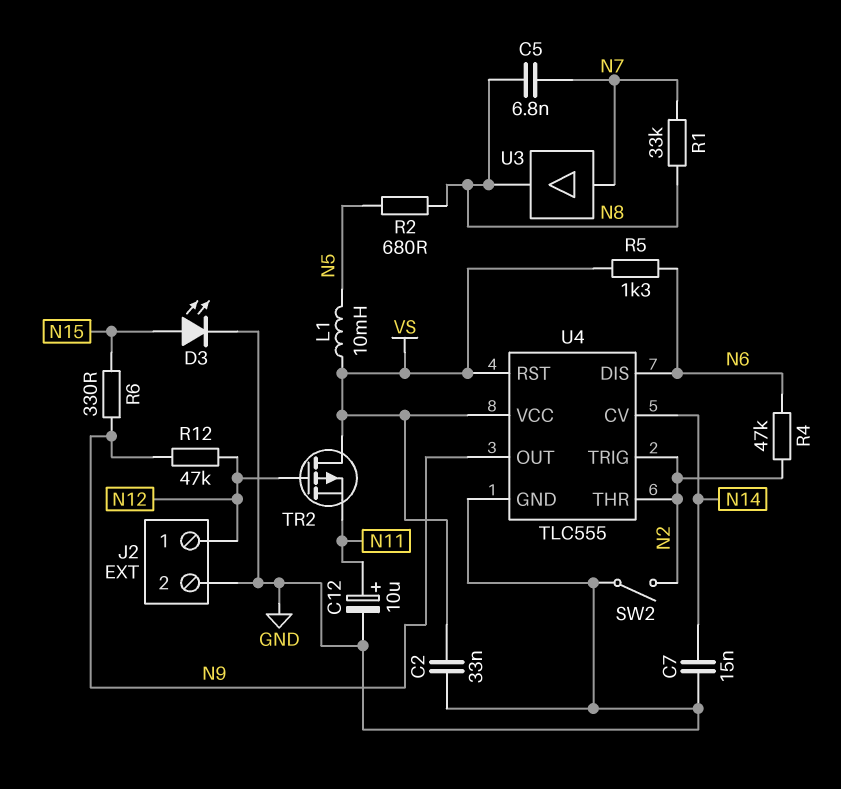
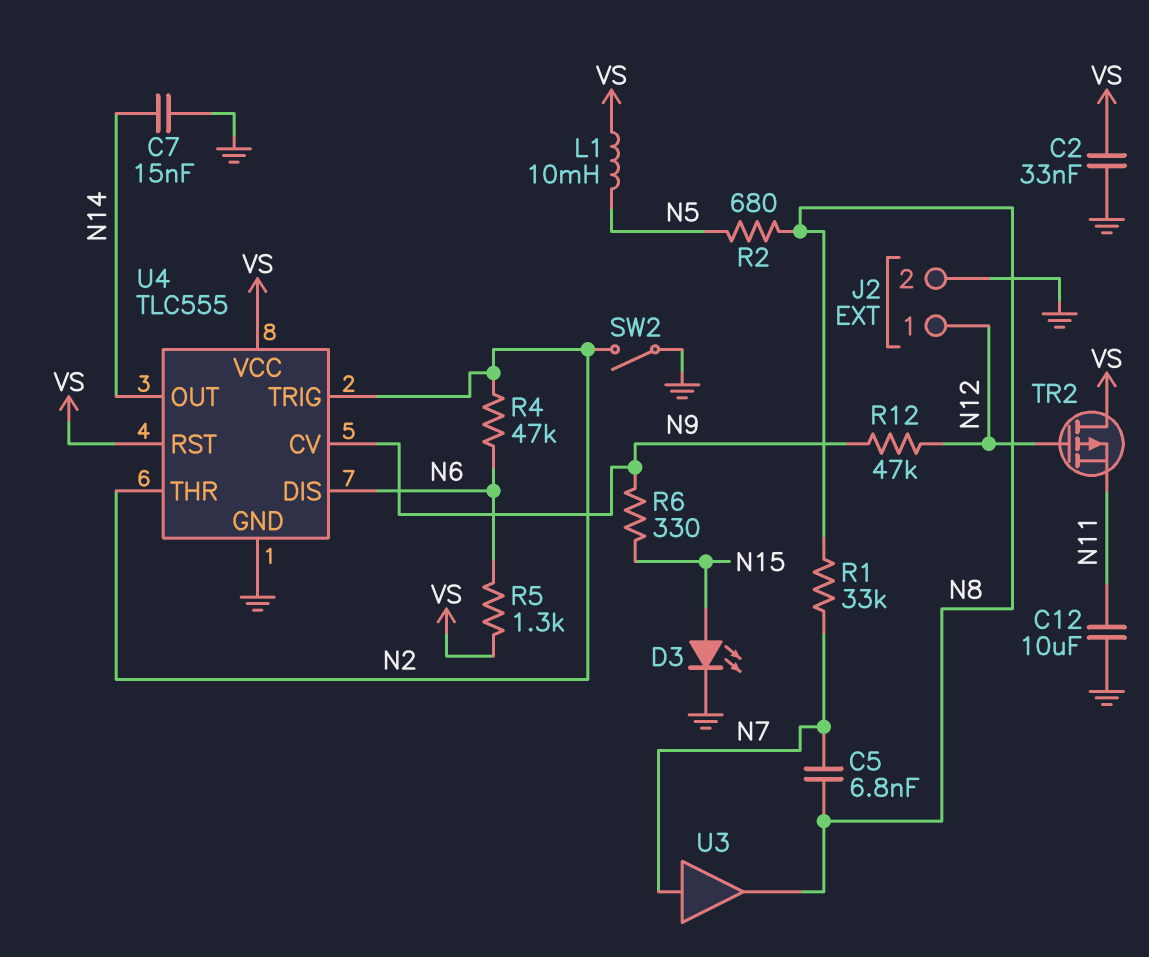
C12: 10uF (plus N11, minus GND) -> 10uF (GND, N11)
U4 pin CV: N14 -> N9
U4 pin OUT: N9 -> N14

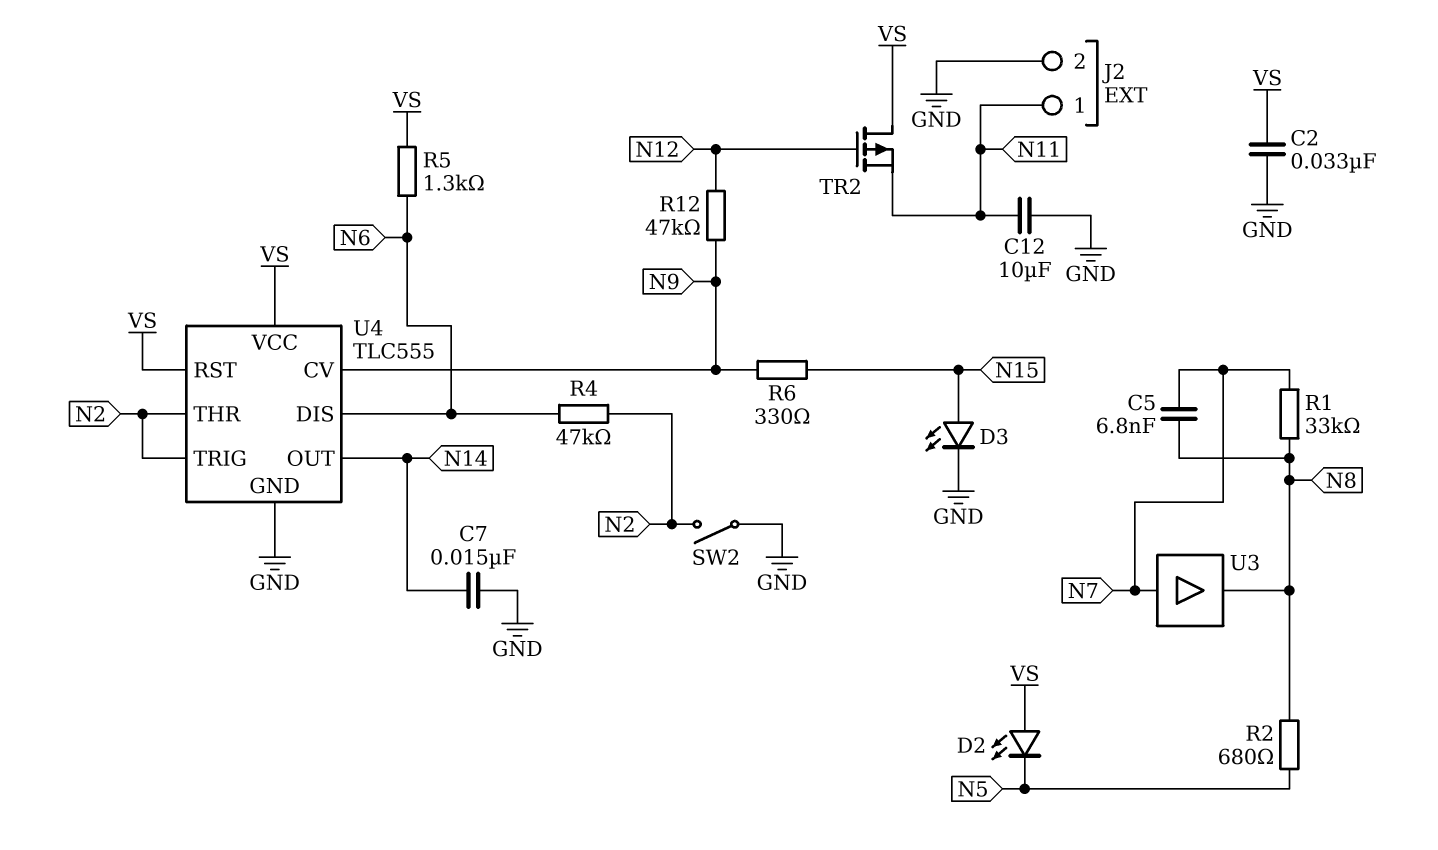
D2: none -> LED (A VS, K N5)
J2 pin 1: N12 -> N11
L1: 10mH (N5, VS) -> none

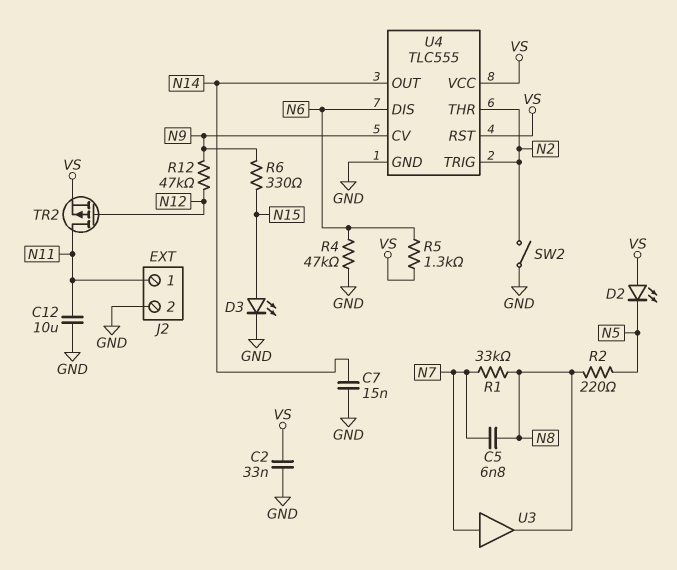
R2: 680 (N5, N8) -> 220 (N5, N8)
R4: 47k (N2, N6) -> 47k (GND, N6)
TR2: PMOS (G N12, D VS, S N11) -> PMOS (G N12, D N11, S VS)

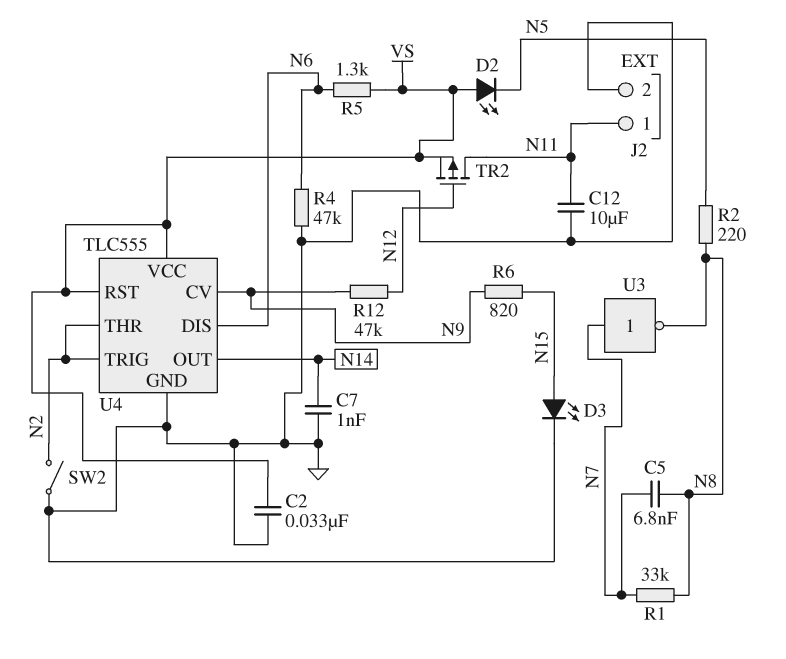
C7: 15nF (GND, N14) -> 1nF (GND, N14)
R6: 330 (N9, N15) -> 820 (N9, N15)
U3: buffer (in N7, out N8) -> NOT (in N7, out N8)

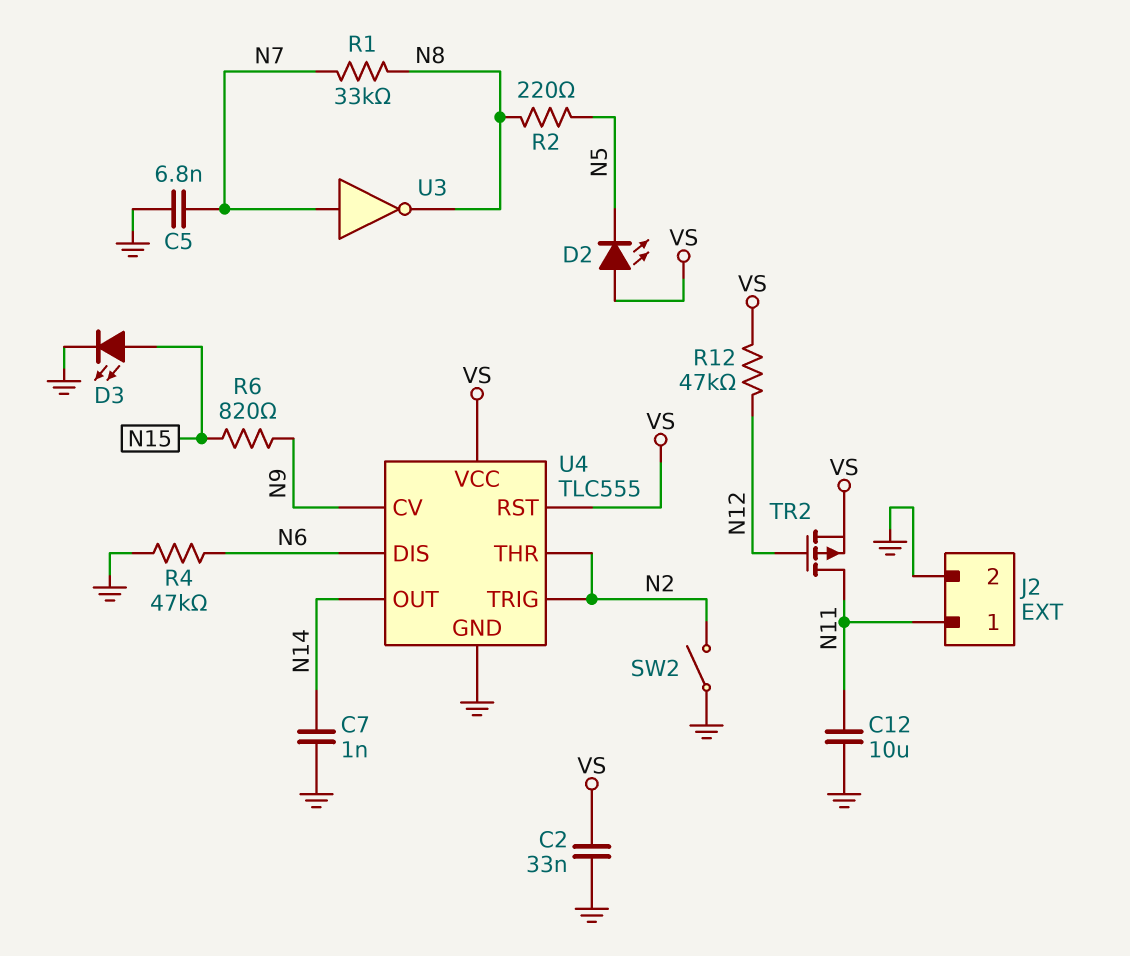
C5: 6.8nF (N7, N8) -> 6.8nF (GND, N7)
R5: 1.3k (N6, VS) -> none
R12: 47k (N9, N12) -> 47k (N12, VS)

